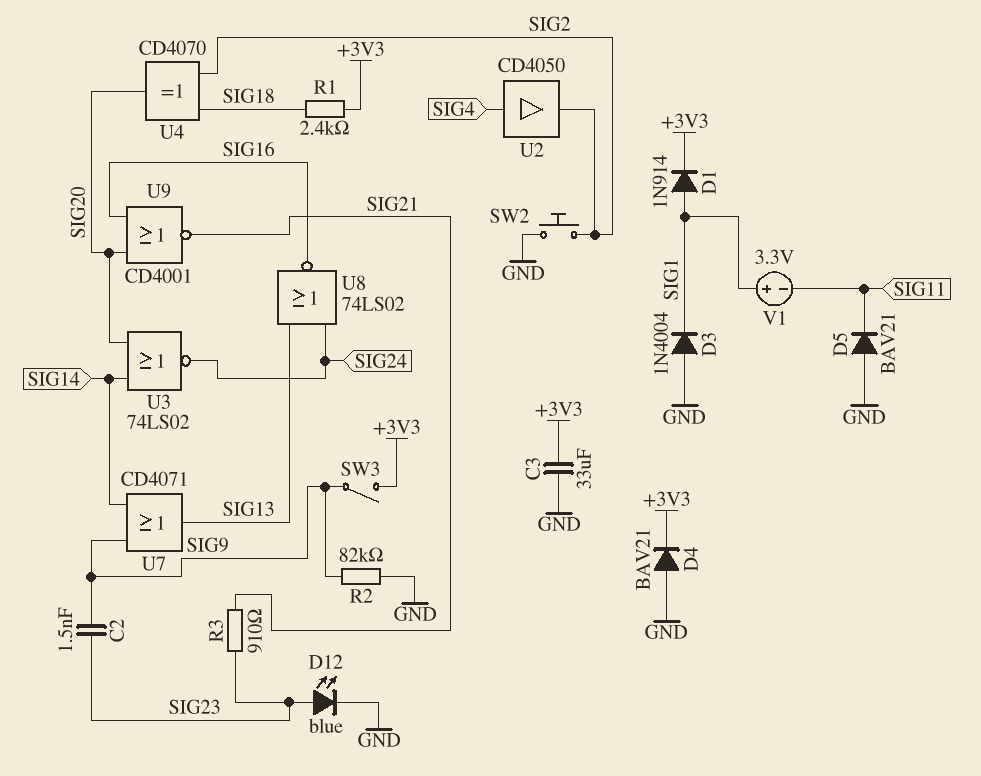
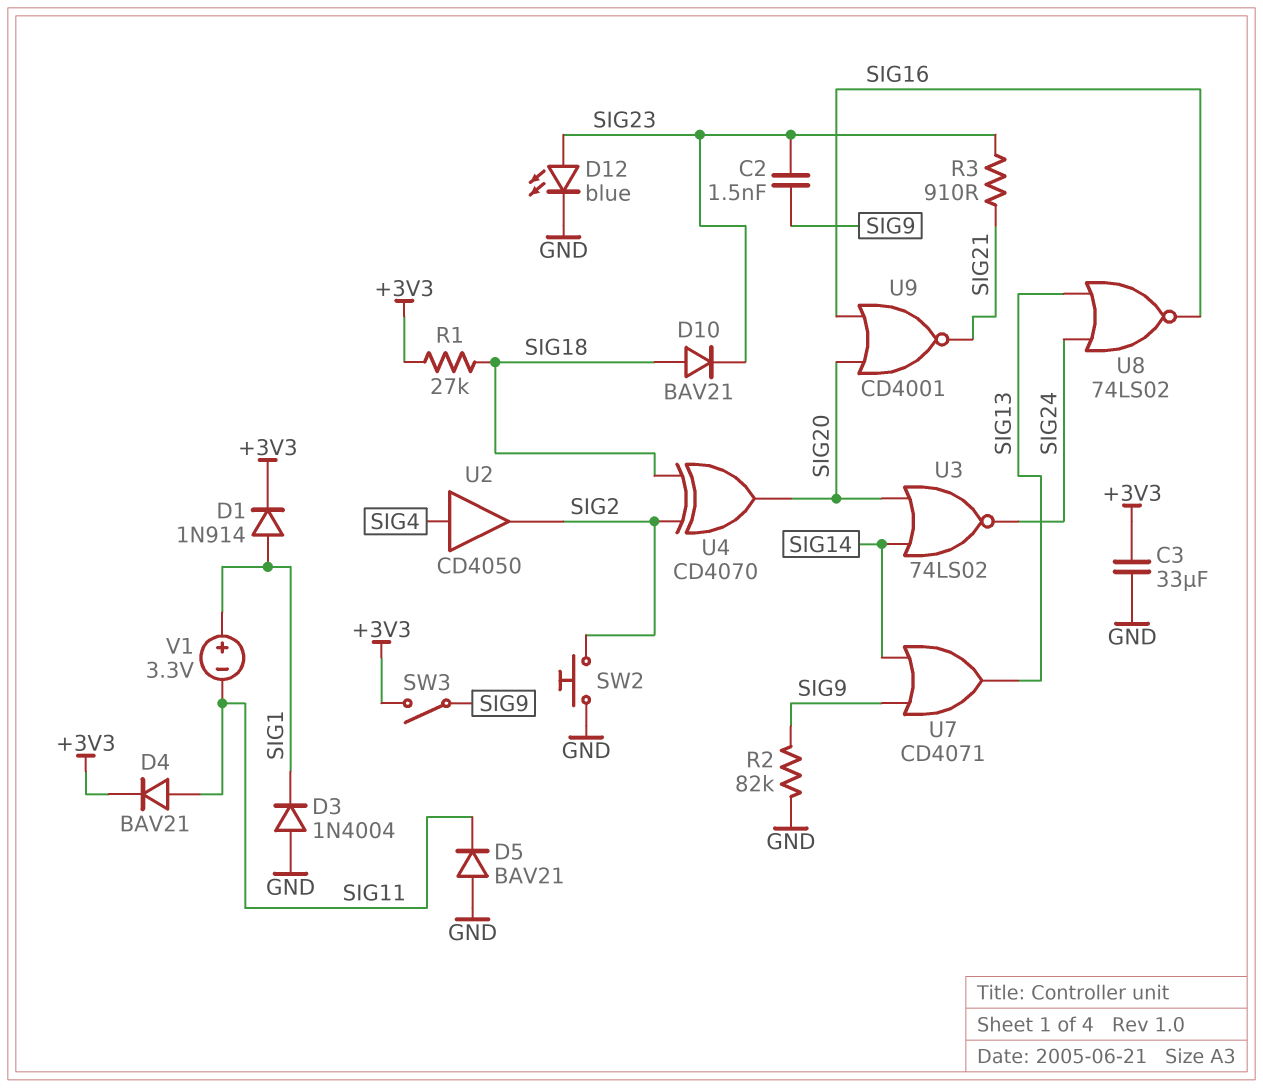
D4: diode BAV21 (A GND, K +3V3) -> diode BAV21 (A SIG11, K +3V3)
D10: none -> diode BAV21 (A SIG18, K SIG23)
R1: 2.4k (+3V3, SIG18) -> 27k (+3V3, SIG18)

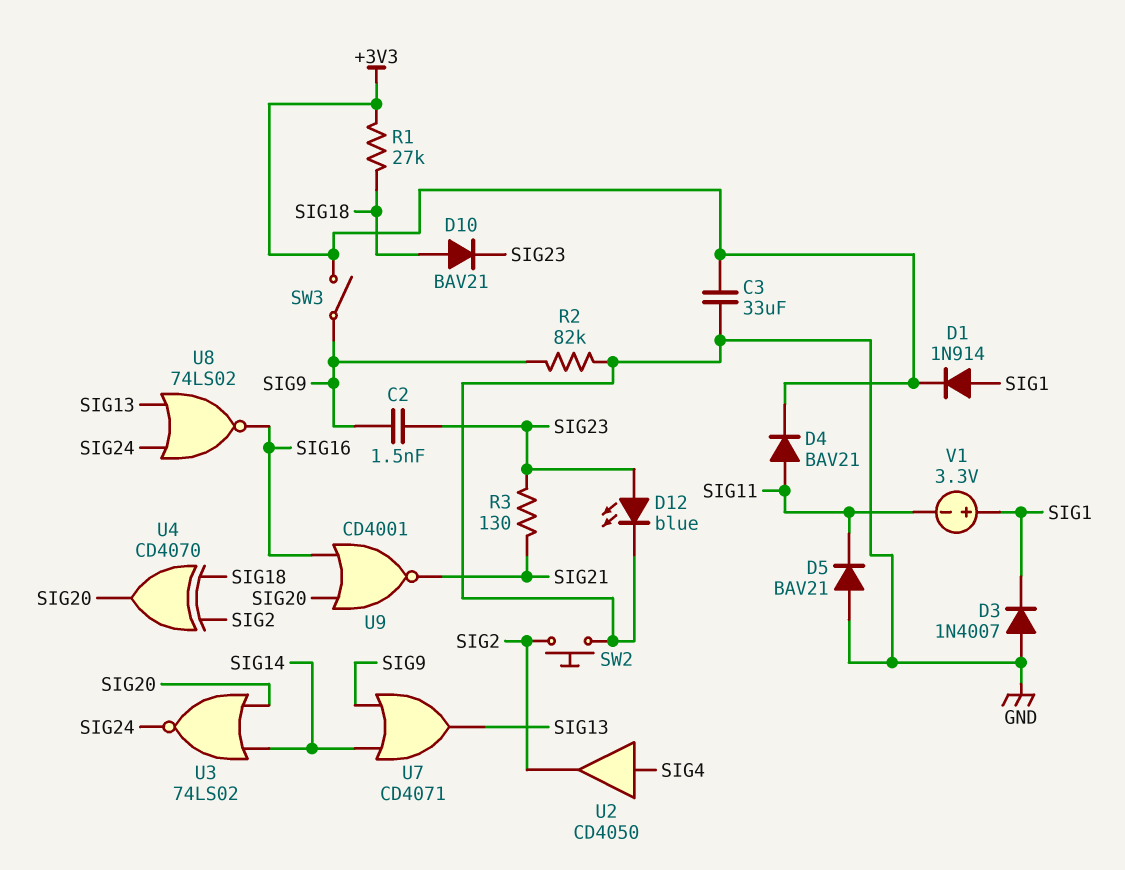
D3: diode 1N4004 (A GND, K SIG1) -> diode 1N4007 (A GND, K SIG1)
R3: 910 (SIG21, SIG23) -> 130 (SIG21, SIG23)

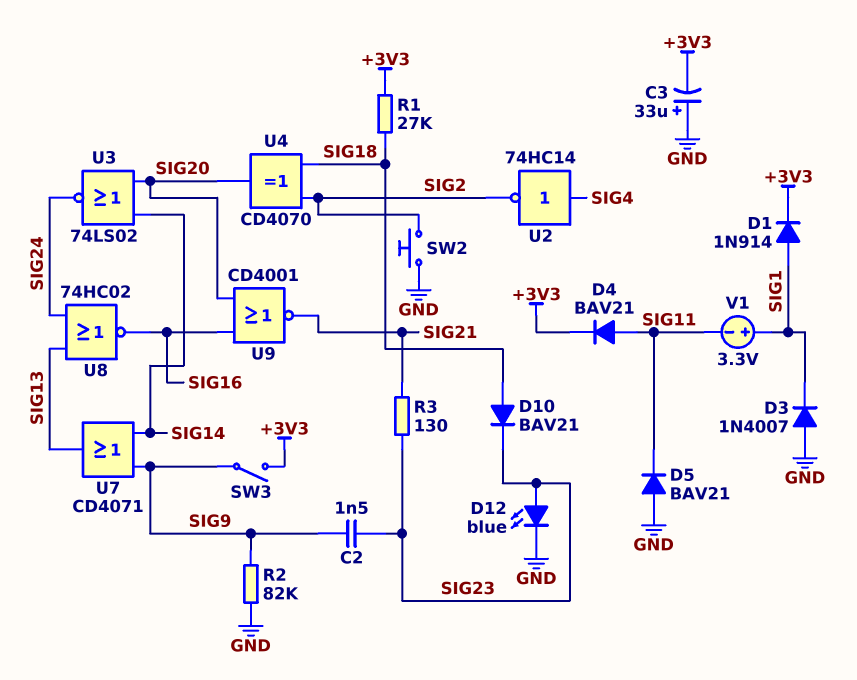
C3: 33uF (+3V3, GND) -> 33uF (plus GND, minus +3V3)
U2: buffer CD4050 (in SIG4, out SIG2) -> NOT 74HC14 (in SIG4, out SIG2)
U8: NOR 74LS02 (in SIG13, in SIG24, out SIG16) -> NOR 74HC02 (in SIG13, in SIG24, out SIG16)

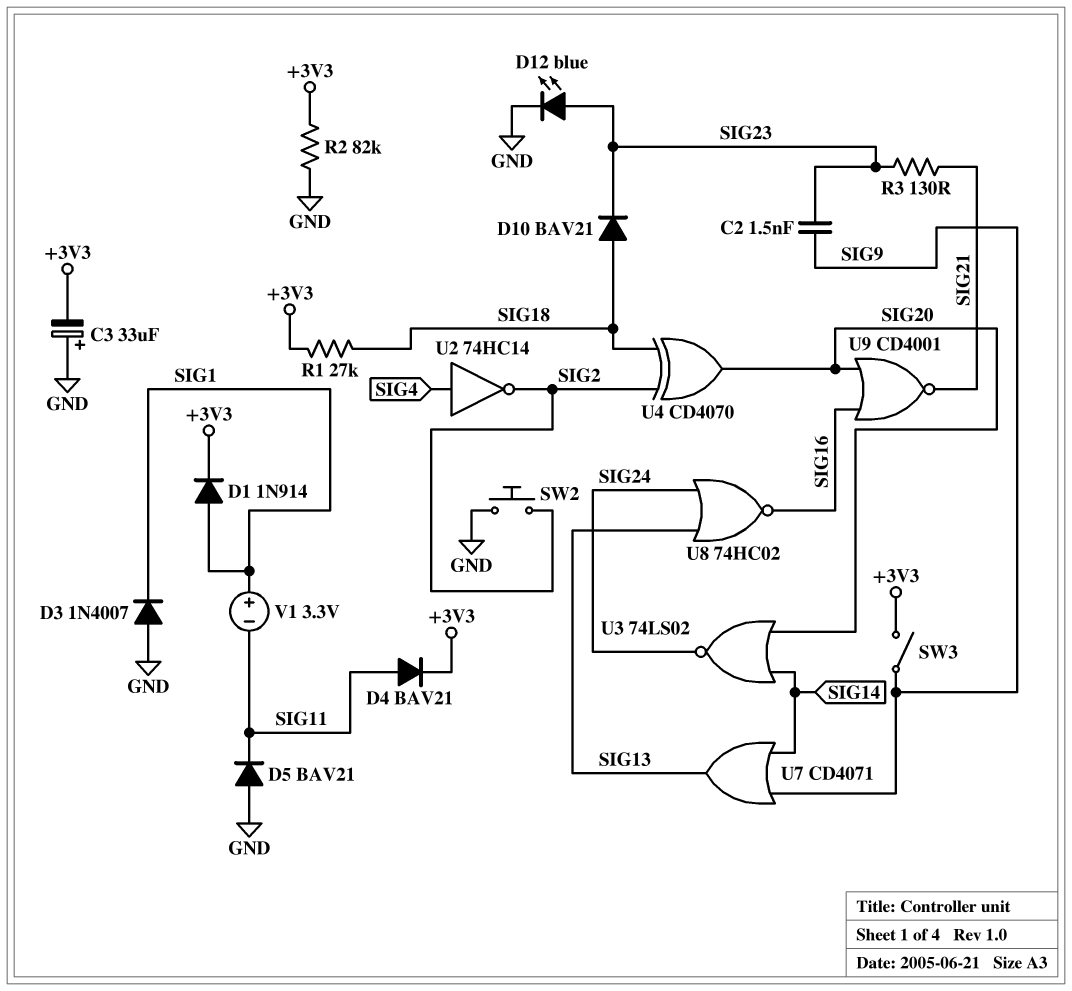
R2: 82k (GND, SIG9) -> 82k (+3V3, GND)

